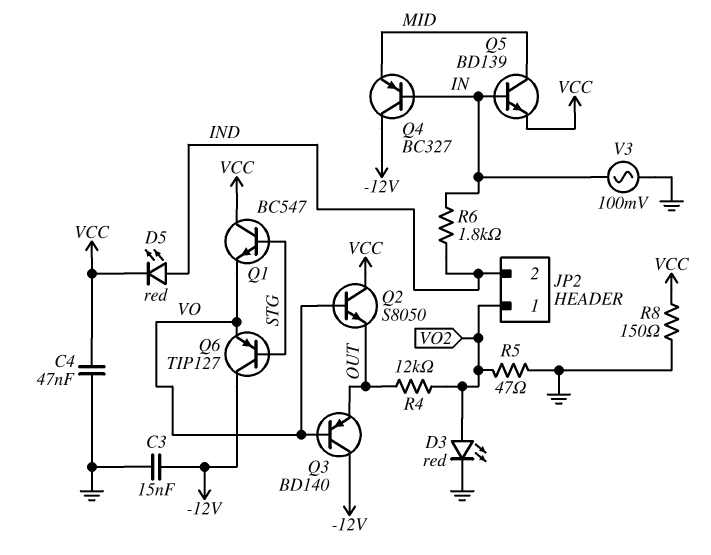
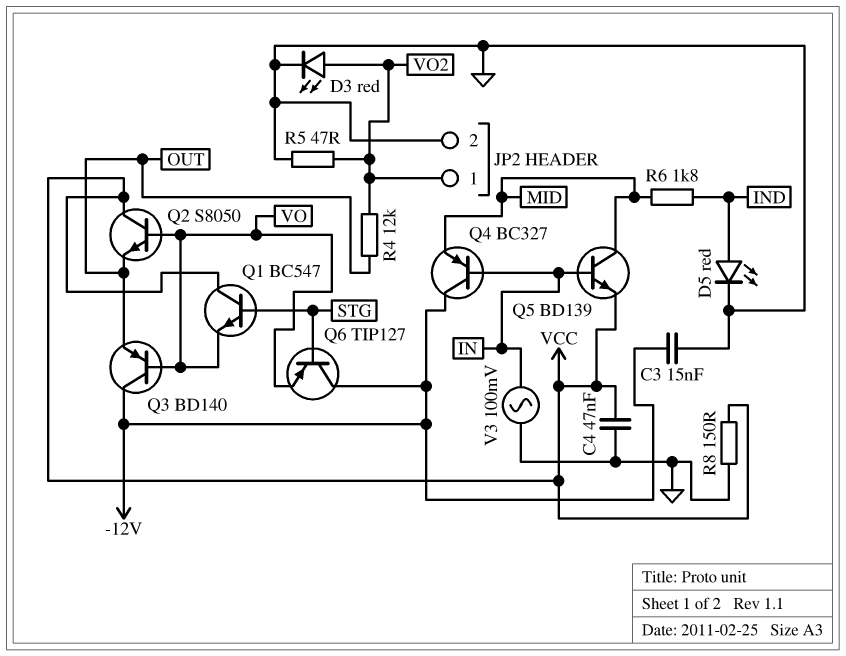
D5: LED red (A IND, K VCC) -> LED red (A IND, K GND)
JP2 pin 2: IND -> GND
R6: 1.8k (IN, IND) -> 1.8k (IND, MID)

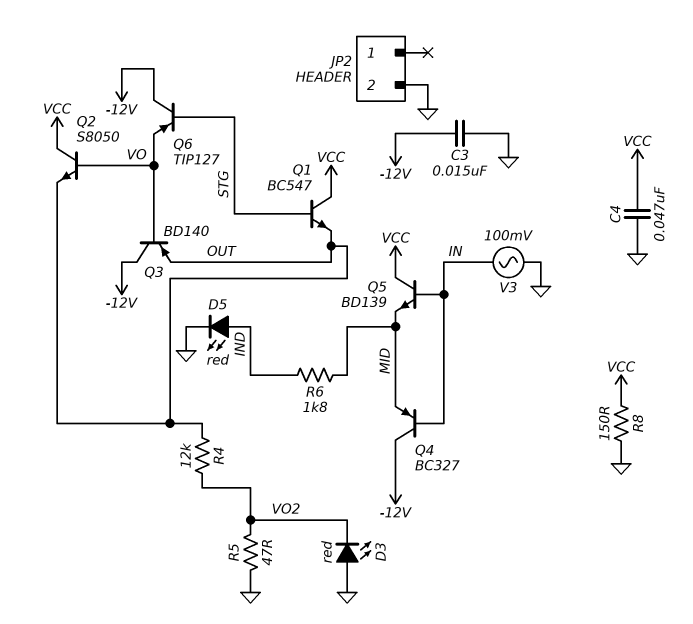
D3: LED red (A VO2, K GND) -> LED red (A GND, K VO2)
JP2 pin 1: VO2 -> none
Q1: NPN BC547 (B STG, C VCC, E VO) -> NPN BC547 (B STG, C VCC, E OUT)
Q5: NPN BD139 (B IN, C MID, E VCC) -> NPN BD139 (B IN, C VCC, E MID)

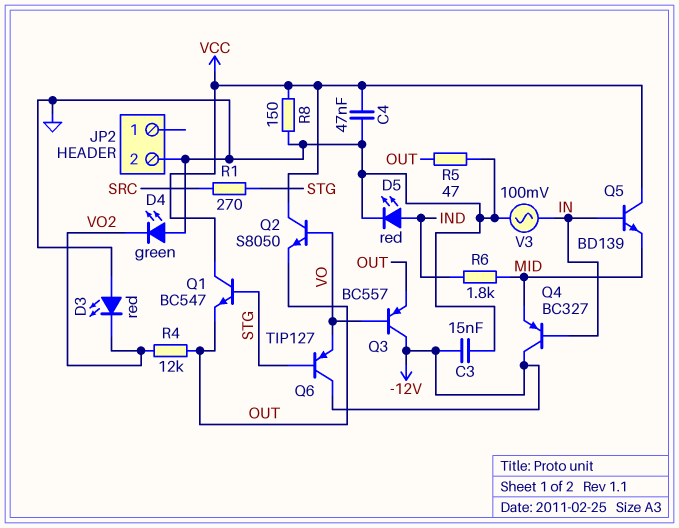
D4: none -> LED green (A GND, K VO2)
Q3: PNP BD140 (B VO, C -12V, E OUT) -> PNP BC557 (B VO, C -12V, E OUT)
R1: none -> 270 (SRC, STG)
R5: 47 (GND, VO2) -> 47 (GND, OUT)

